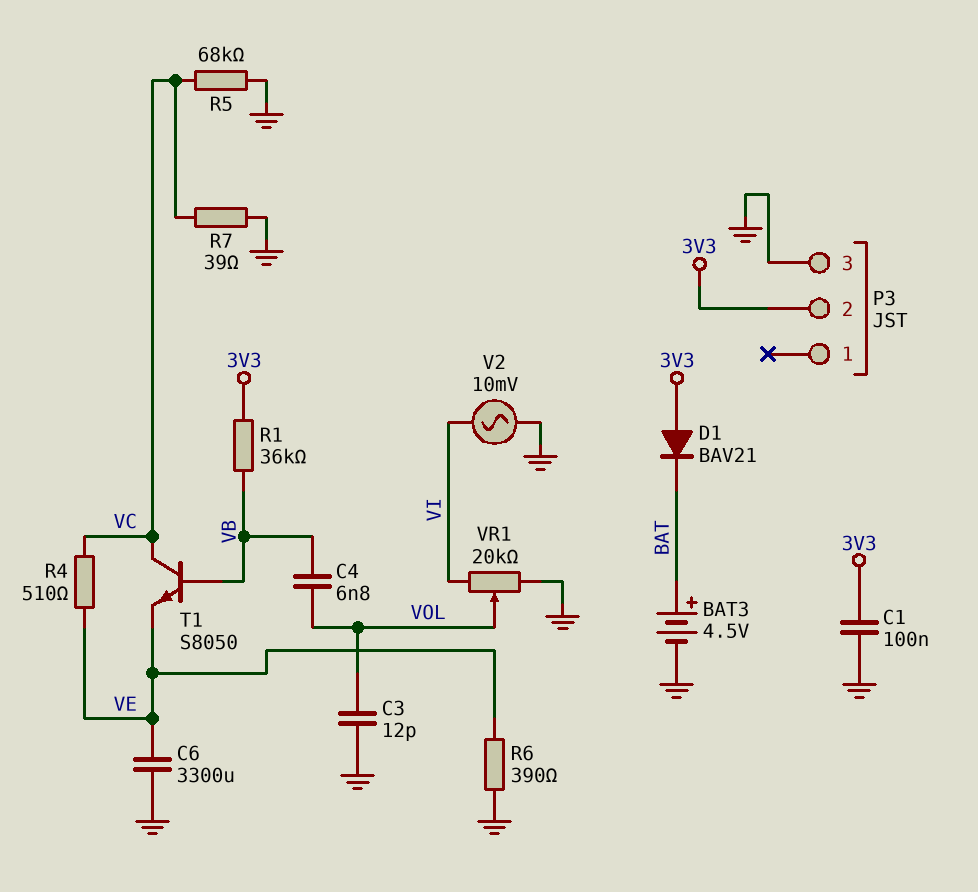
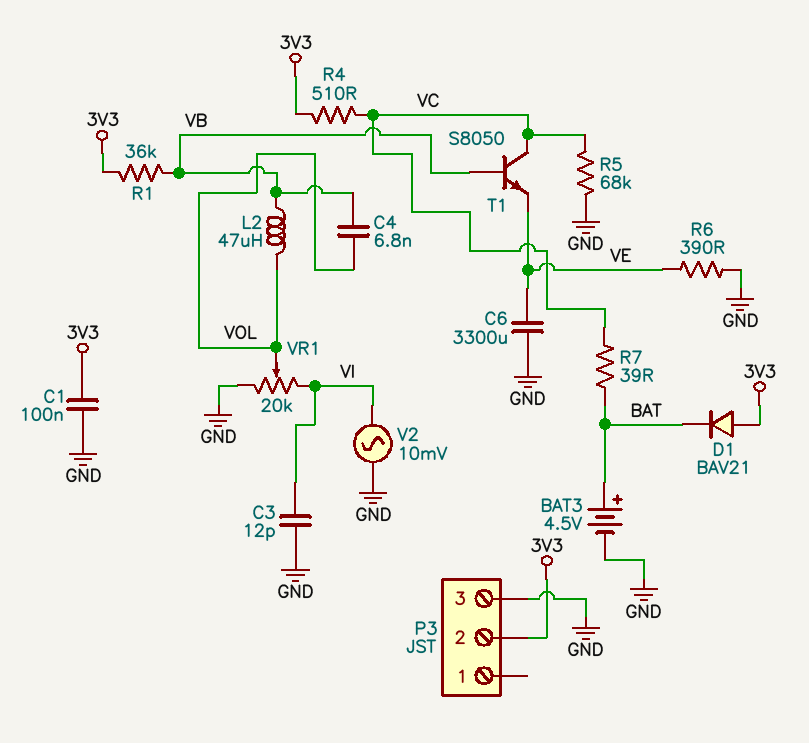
C3: 12pF (GND, VOL) -> 12pF (GND, VI)
L2: none -> 47uH (VB, VOL)
R4: 510 (VC, VE) -> 510 (3V3, VC)
R7: 39 (GND, VC) -> 39 (BAT, VC)

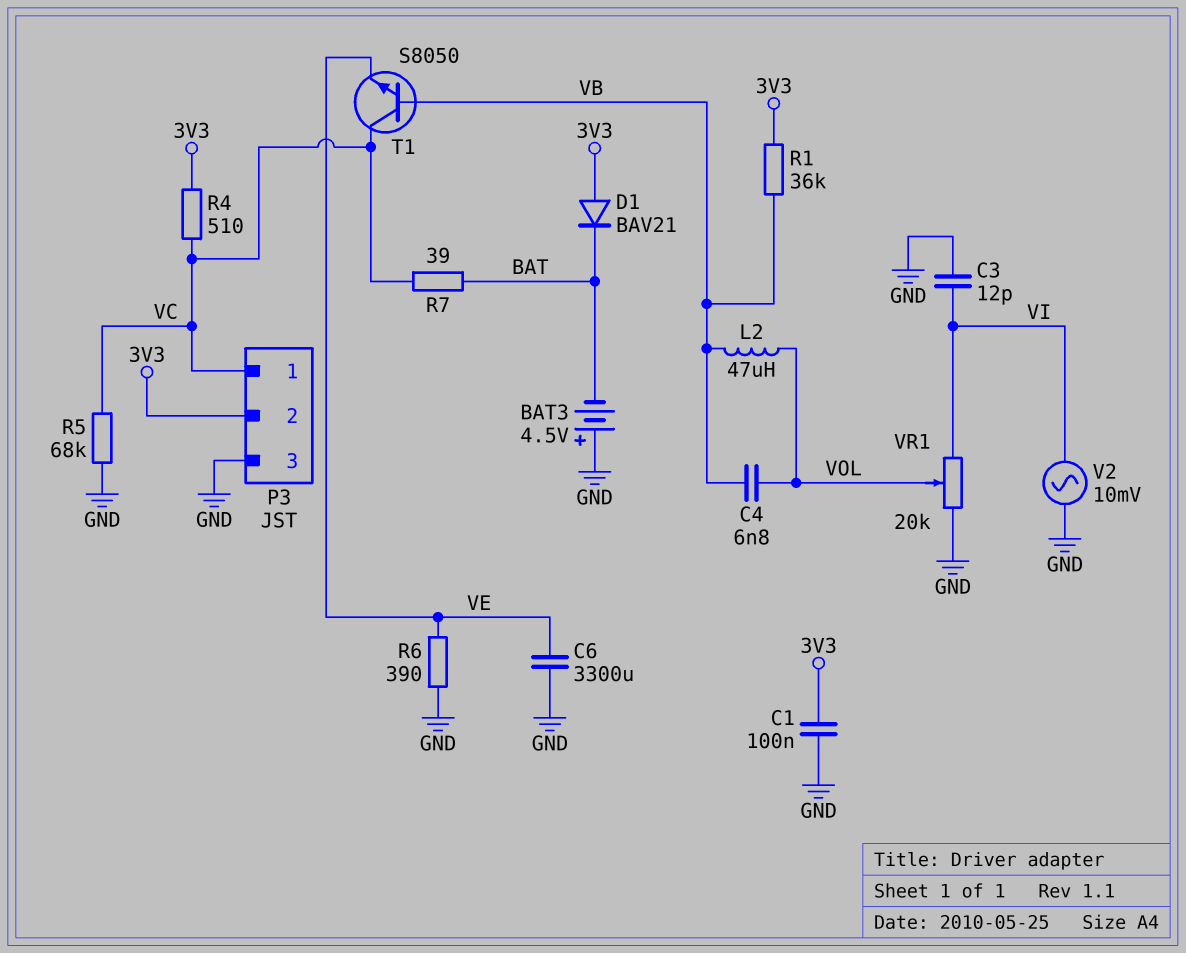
BAT3: 4.5V (plus BAT, minus GND) -> 4.5V (plus GND, minus BAT)
P3 pin 1: none -> VC

